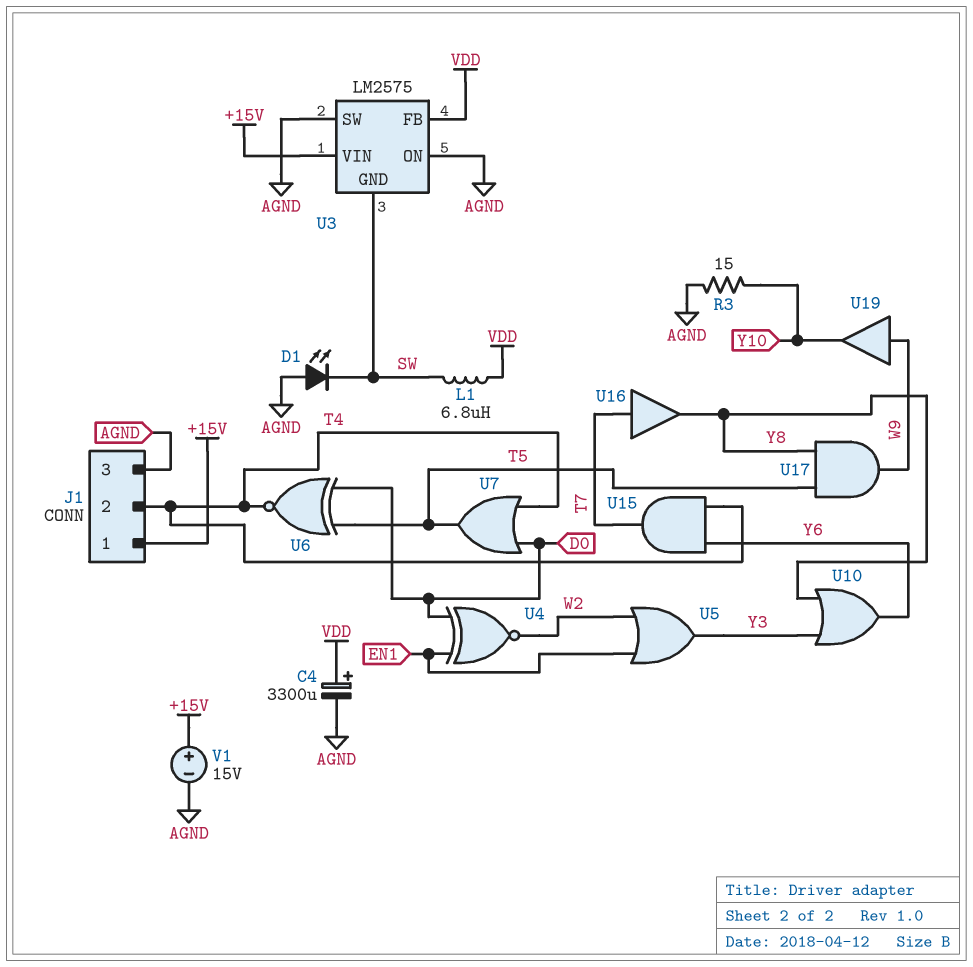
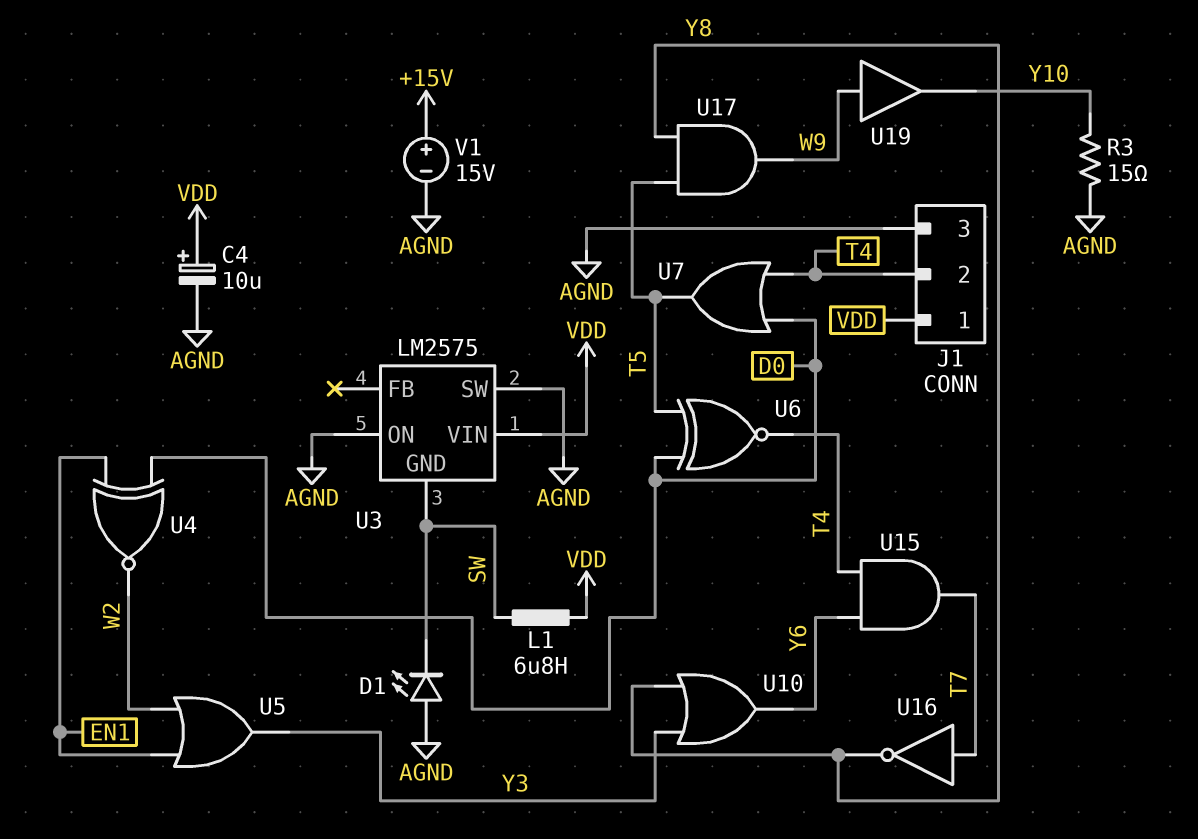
C4: 3300uF (plus VDD, minus AGND) -> 10uF (plus VDD, minus AGND)
J1 pin 1: +15V -> VDD
U3 pin FB: VDD -> none
U3 pin VIN: +15V -> VDD
U16: buffer (in T7, out Y8) -> NOT (in T7, out Y8)

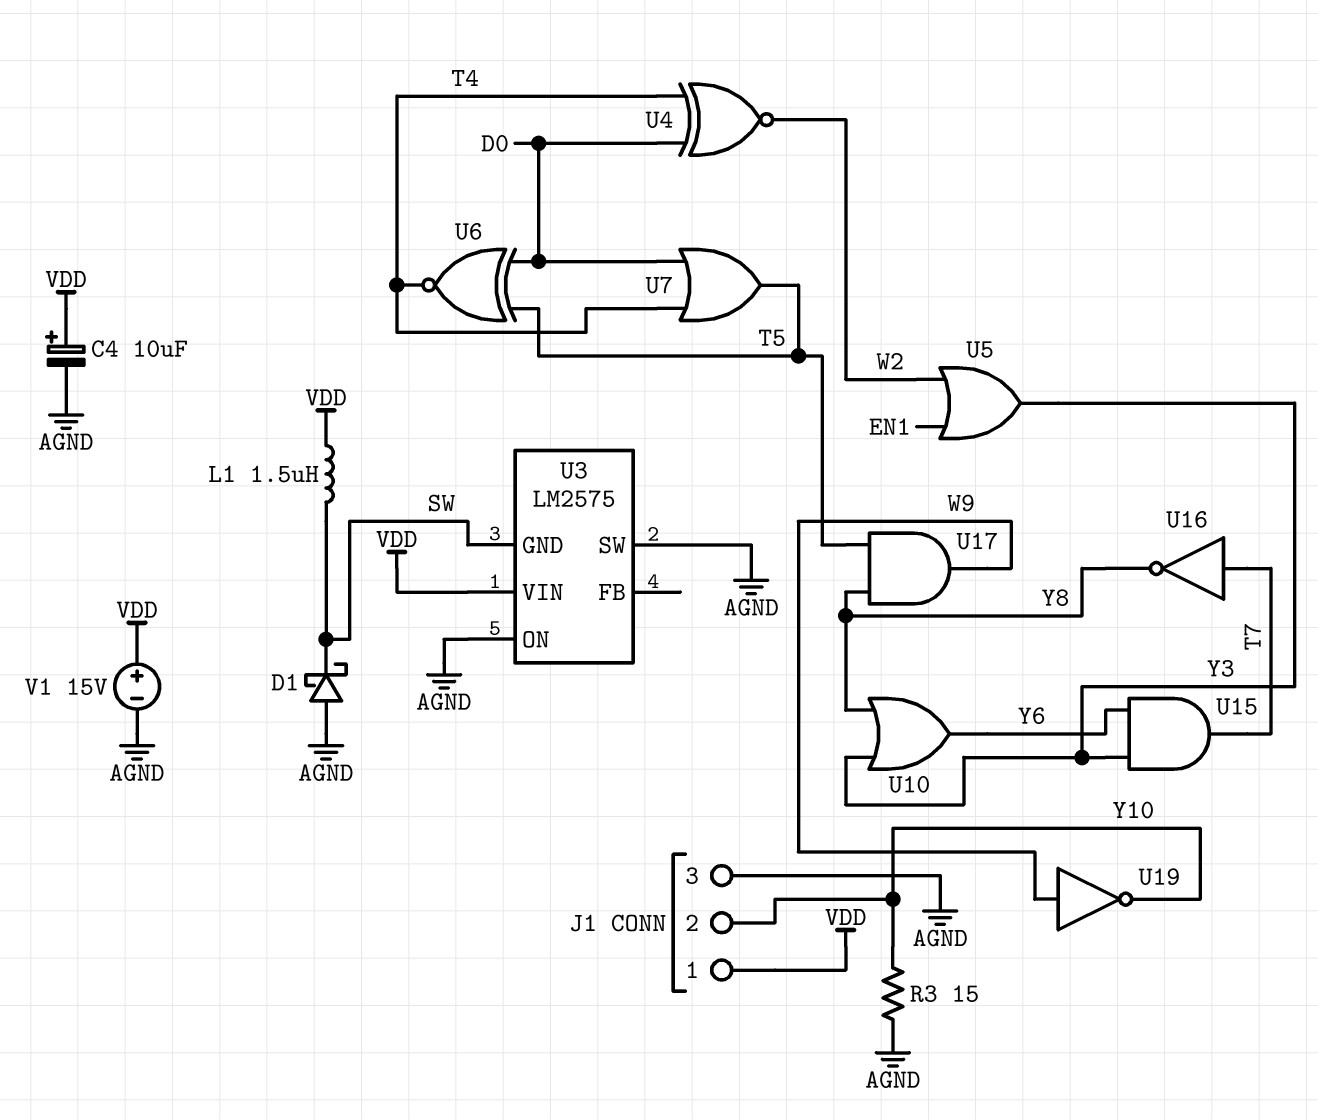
D1: LED (A AGND, K SW) -> schottky (A AGND, K SW)
J1 pin 2: T4 -> Y10
L1: 6.8uH (SW, VDD) -> 1.5uH (SW, VDD)
U4: XNOR (in D0, in EN1, out W2) -> XNOR (in D0, in T4, out W2)
U15: AND (in T4, in Y6, out T7) -> AND (in Y3, in Y6, out T7)
U19: buffer (in W9, out Y10) -> NOT (in W9, out Y10)
V1: 15V (plus +15V, minus AGND) -> 15V (plus VDD, minus AGND)

